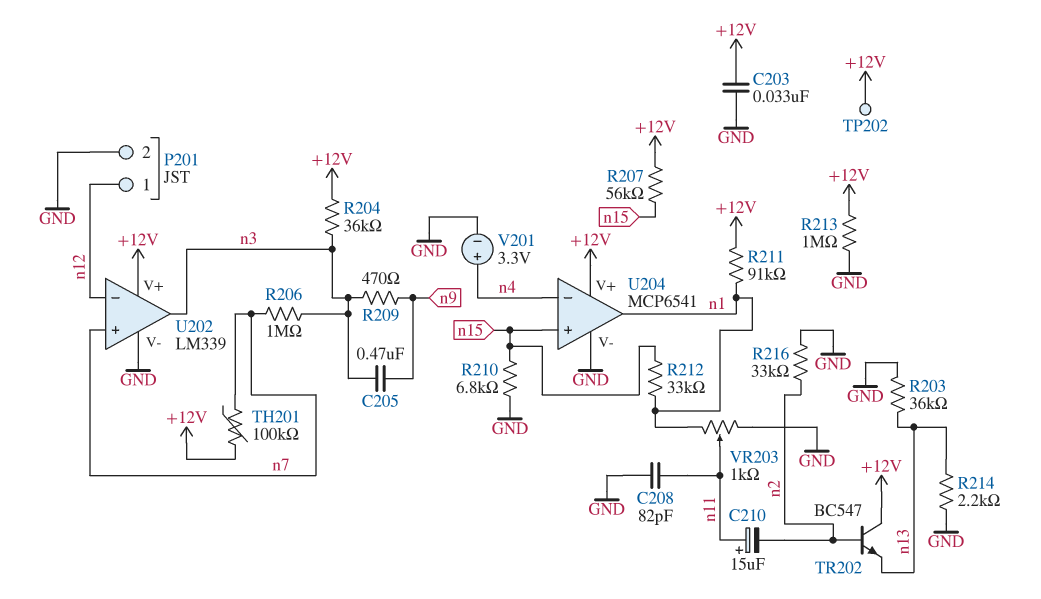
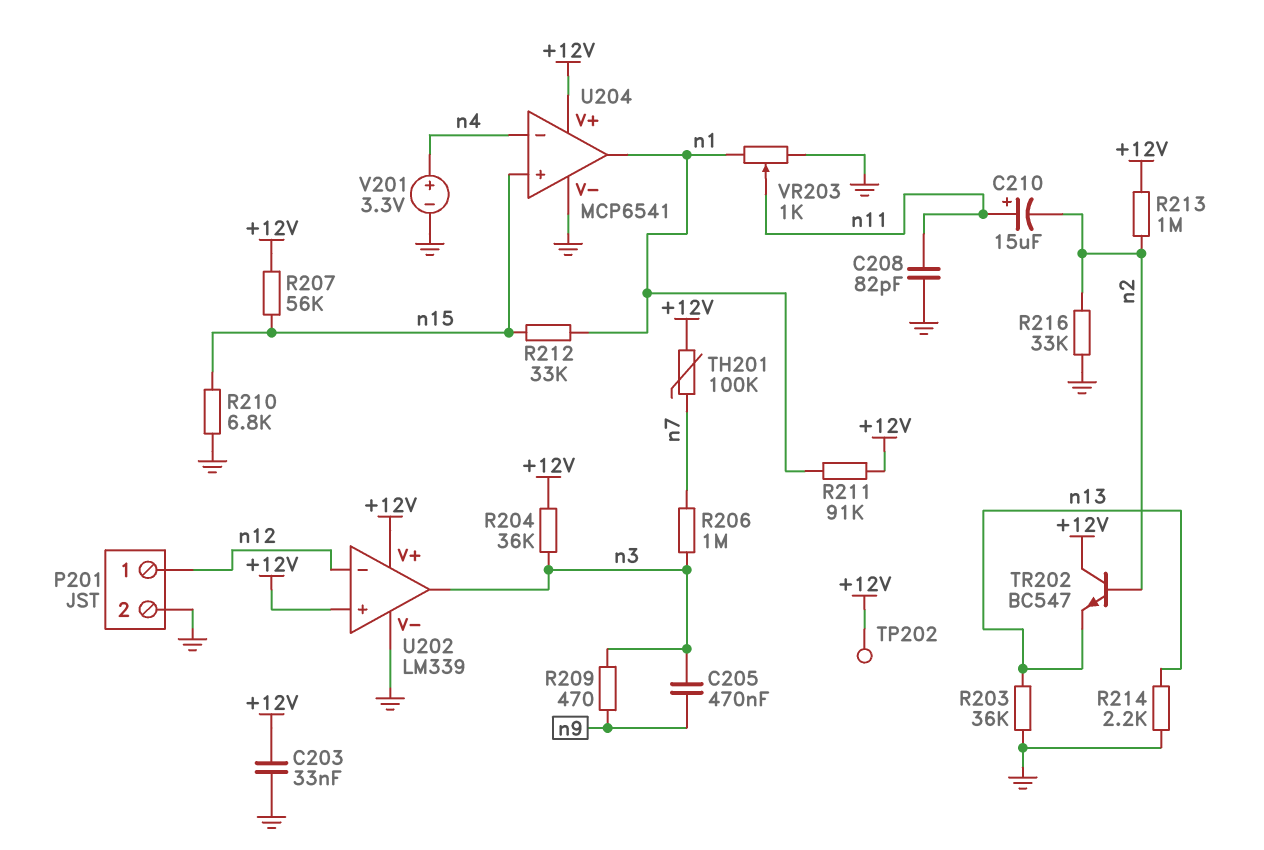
R213: 1M (+12V, GND) -> 1M (+12V, n2)
U202 pin in+: n7 -> +12V

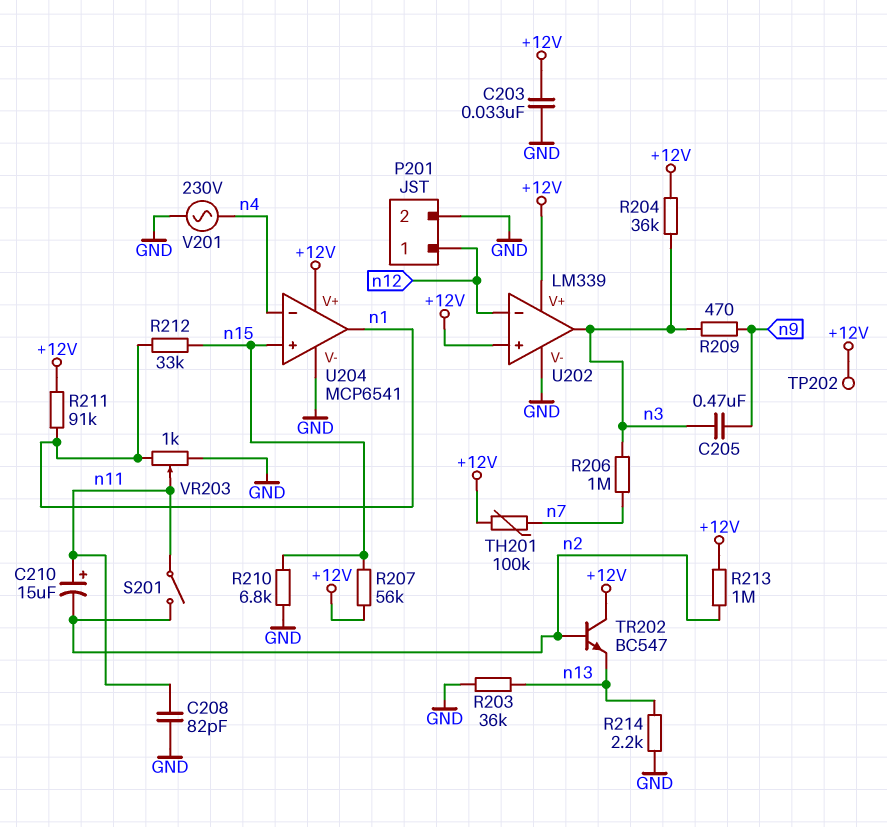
R216: 33k (GND, n2) -> none
S201: none -> switch (n2, n11)
V201: 3.3V (plus n4, minus GND) -> AC 230V (GND, n4)

